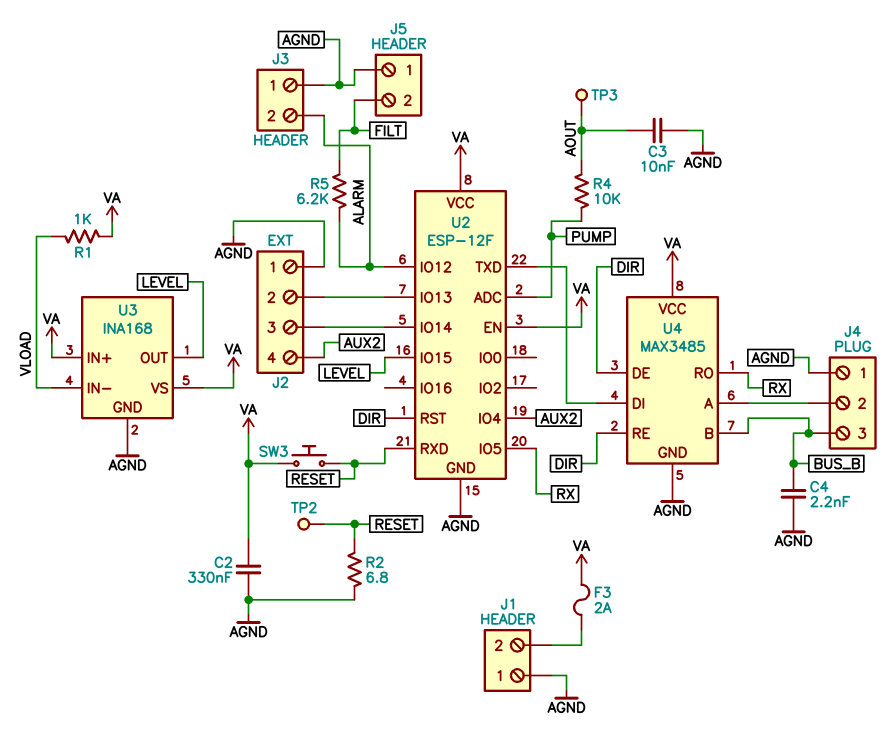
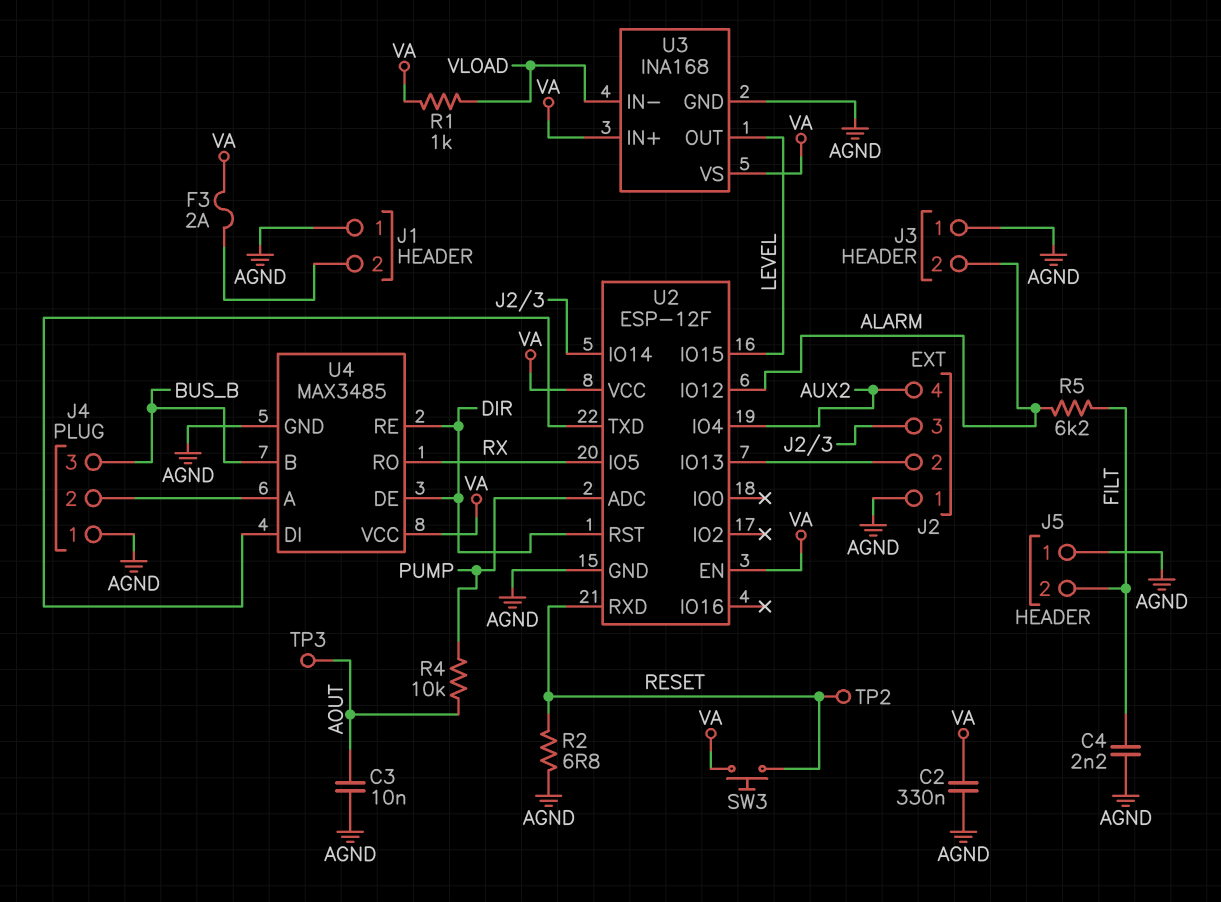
C4: 2.2nF (AGND, BUS_B) -> 2.2nF (AGND, FILT)

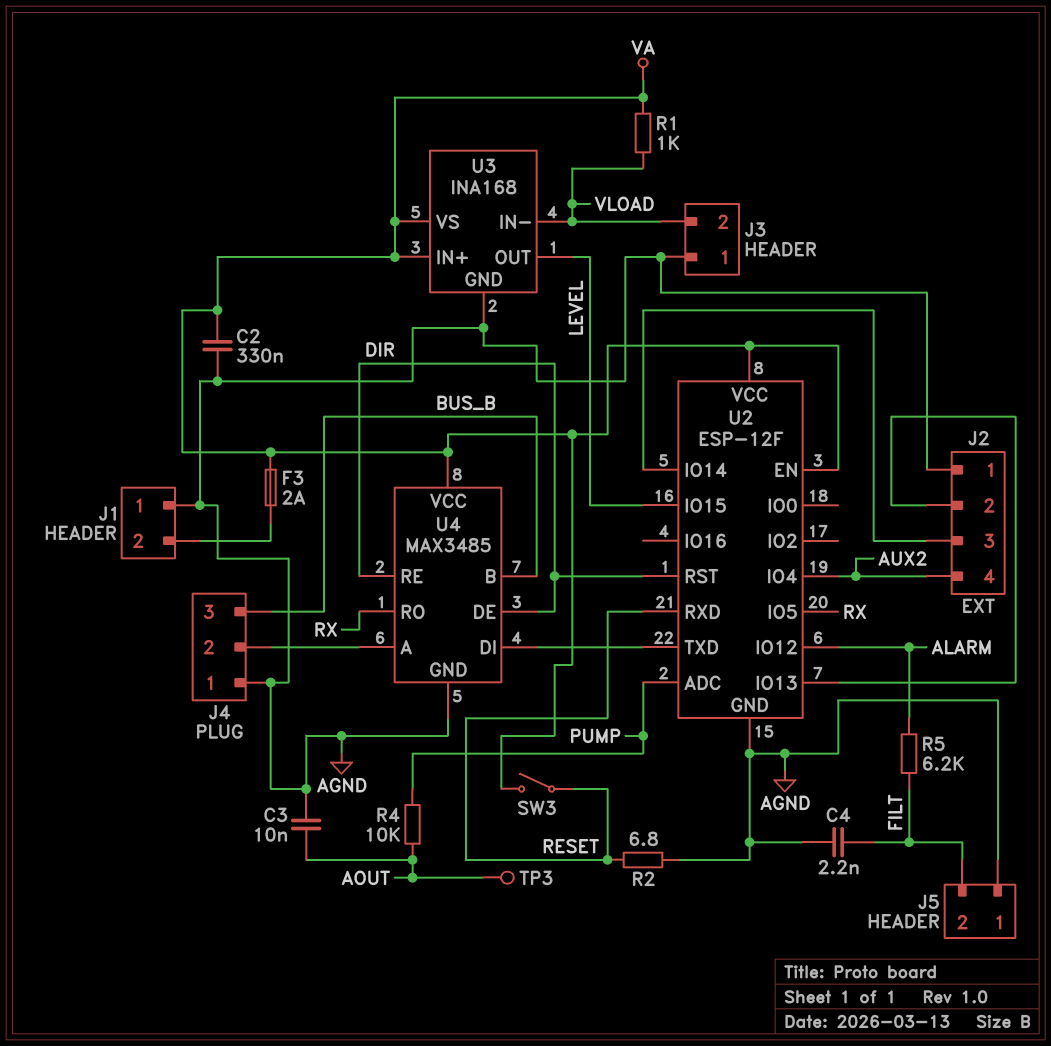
J3 pin 2: ALARM -> VLOAD
SW3: button (RESET, VA) -> switch (RESET, VA)
TP2: test point (RESET) -> none

